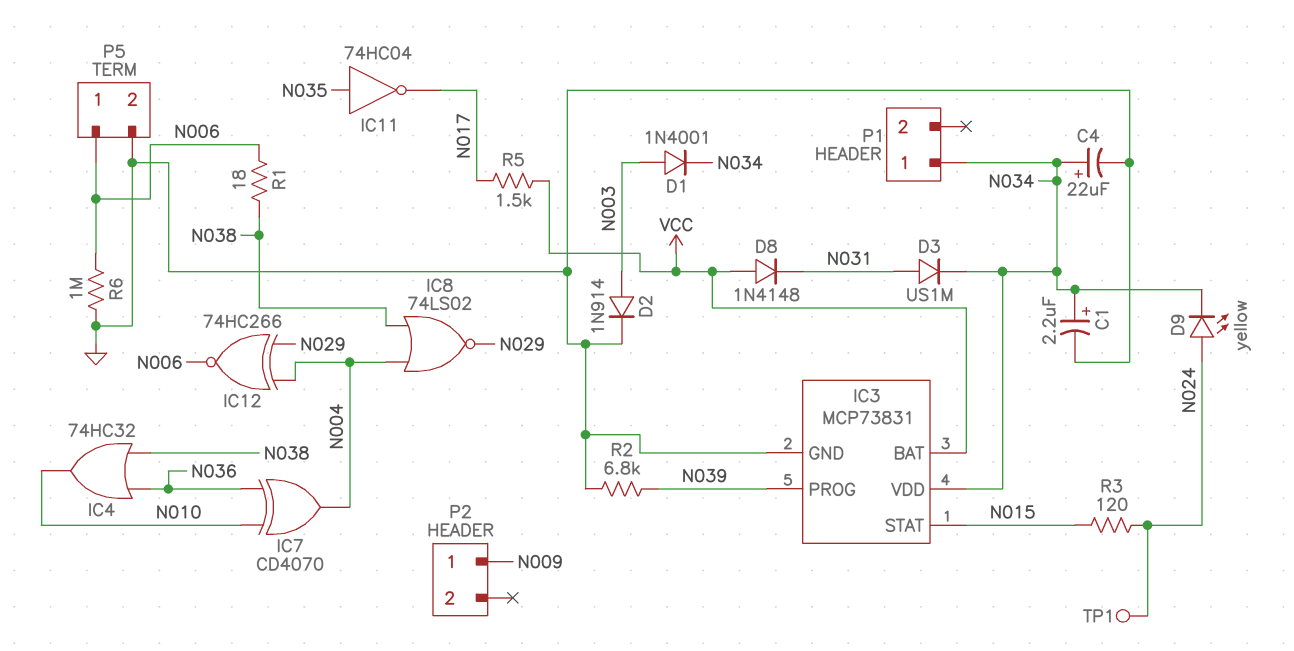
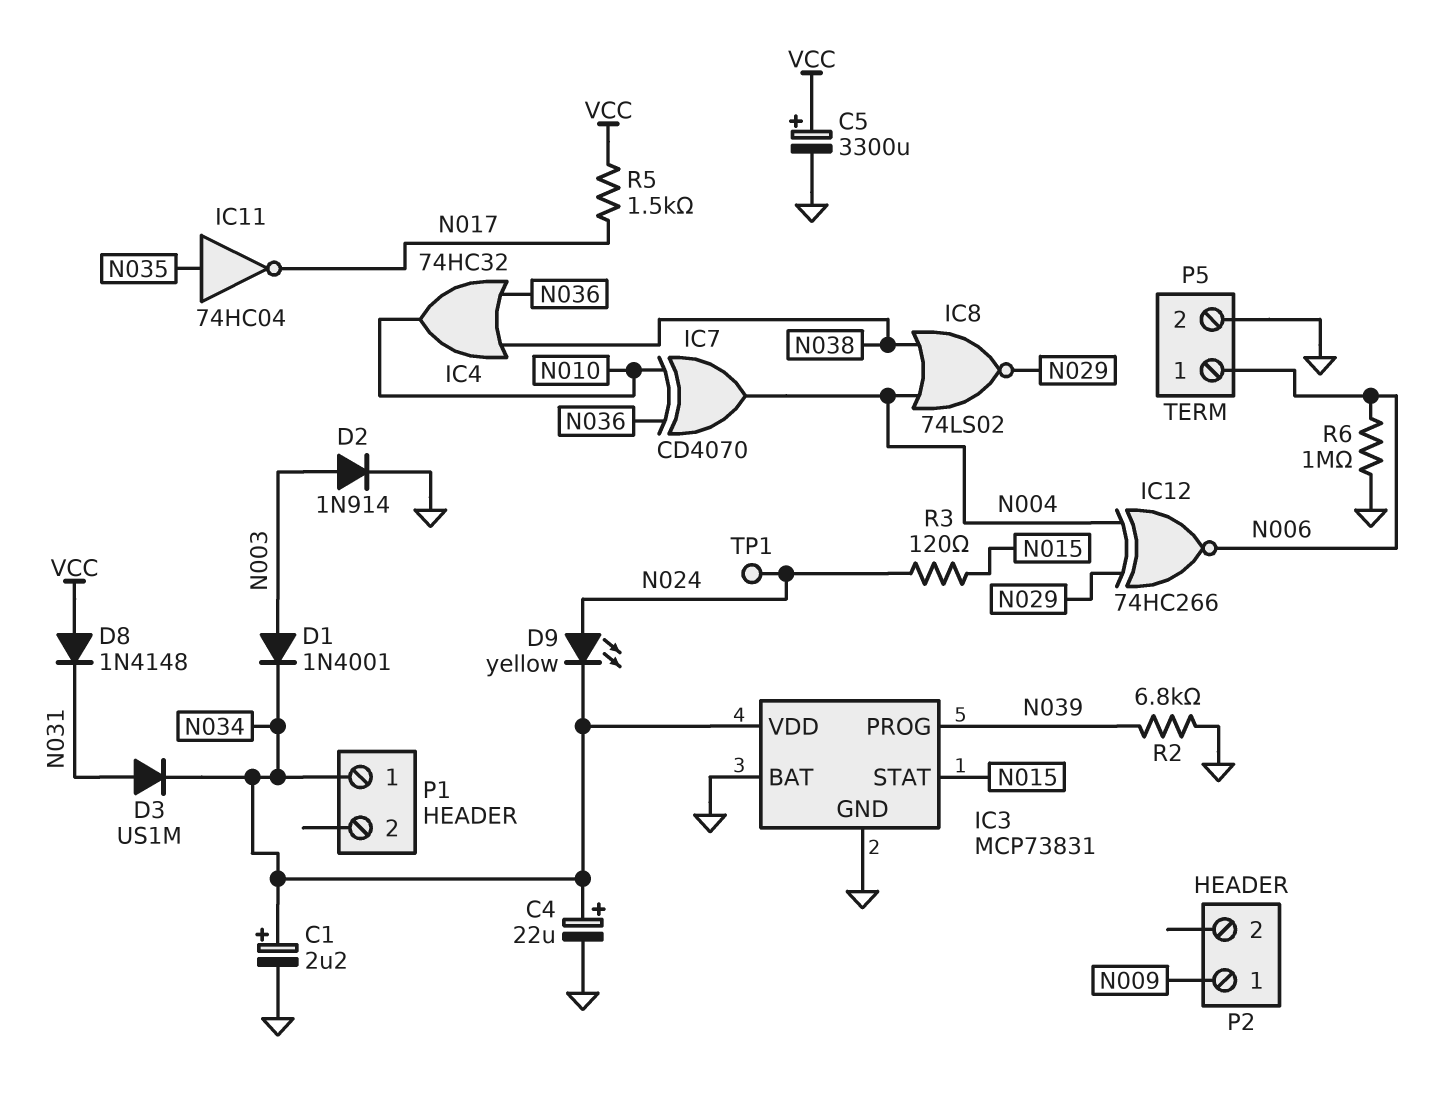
C5: none -> 3300uF (plus VCC, minus GND)
IC3 pin BAT: VCC -> GND
R1: 18 (N006, N038) -> none

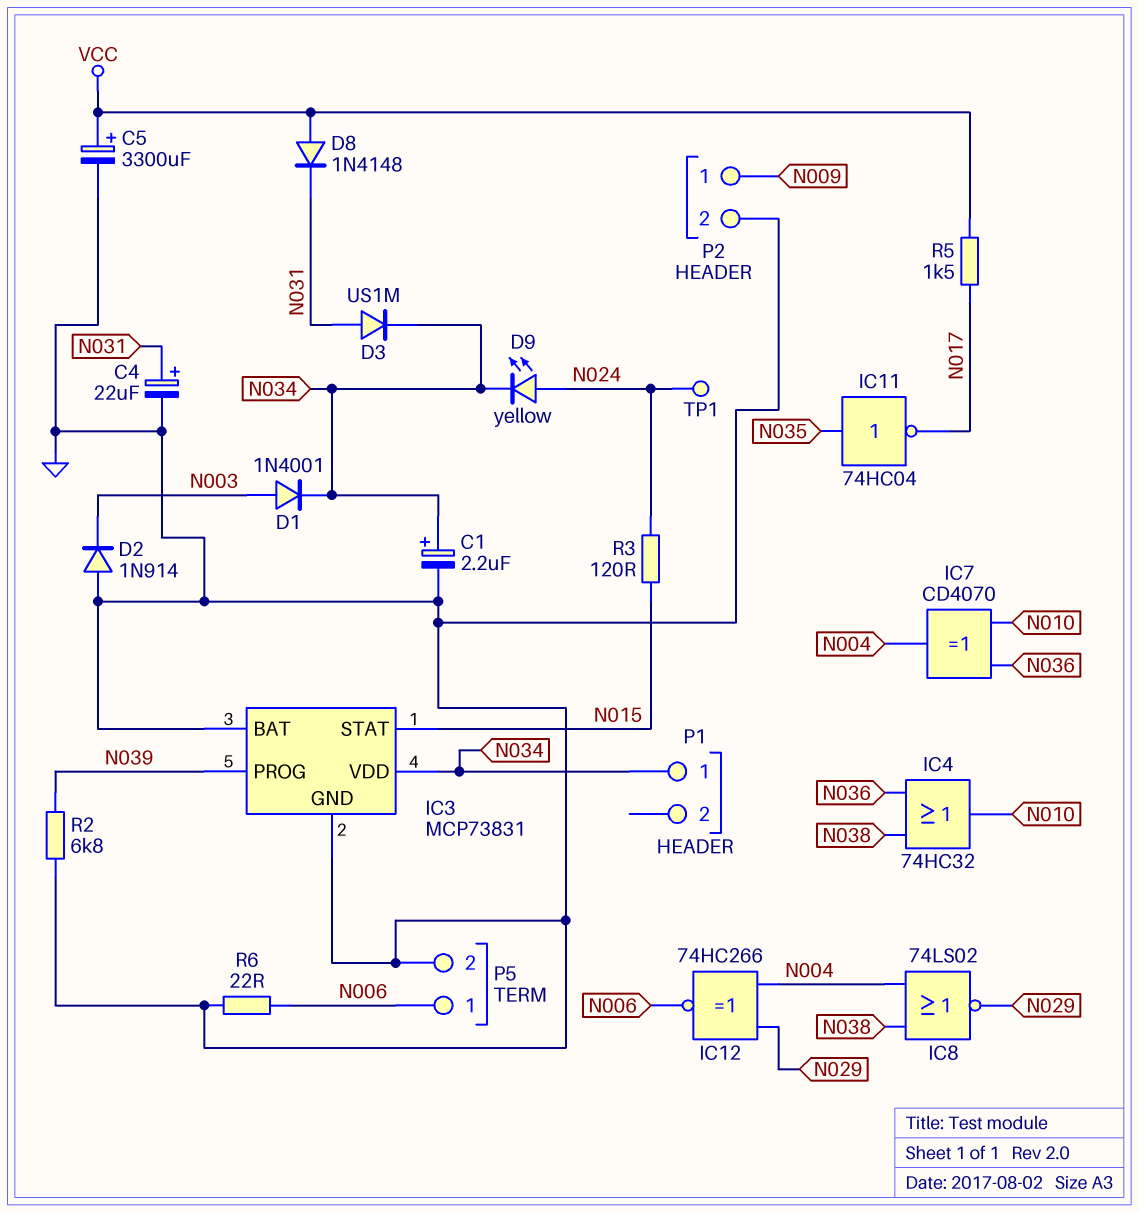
C4: 22uF (plus N034, minus GND) -> 22uF (plus N031, minus GND)
D2: diode 1N914 (A N003, K GND) -> diode 1N914 (A GND, K N003)
P2 pin 2: none -> GND
R6: 1M (GND, N006) -> 22 (GND, N006)

